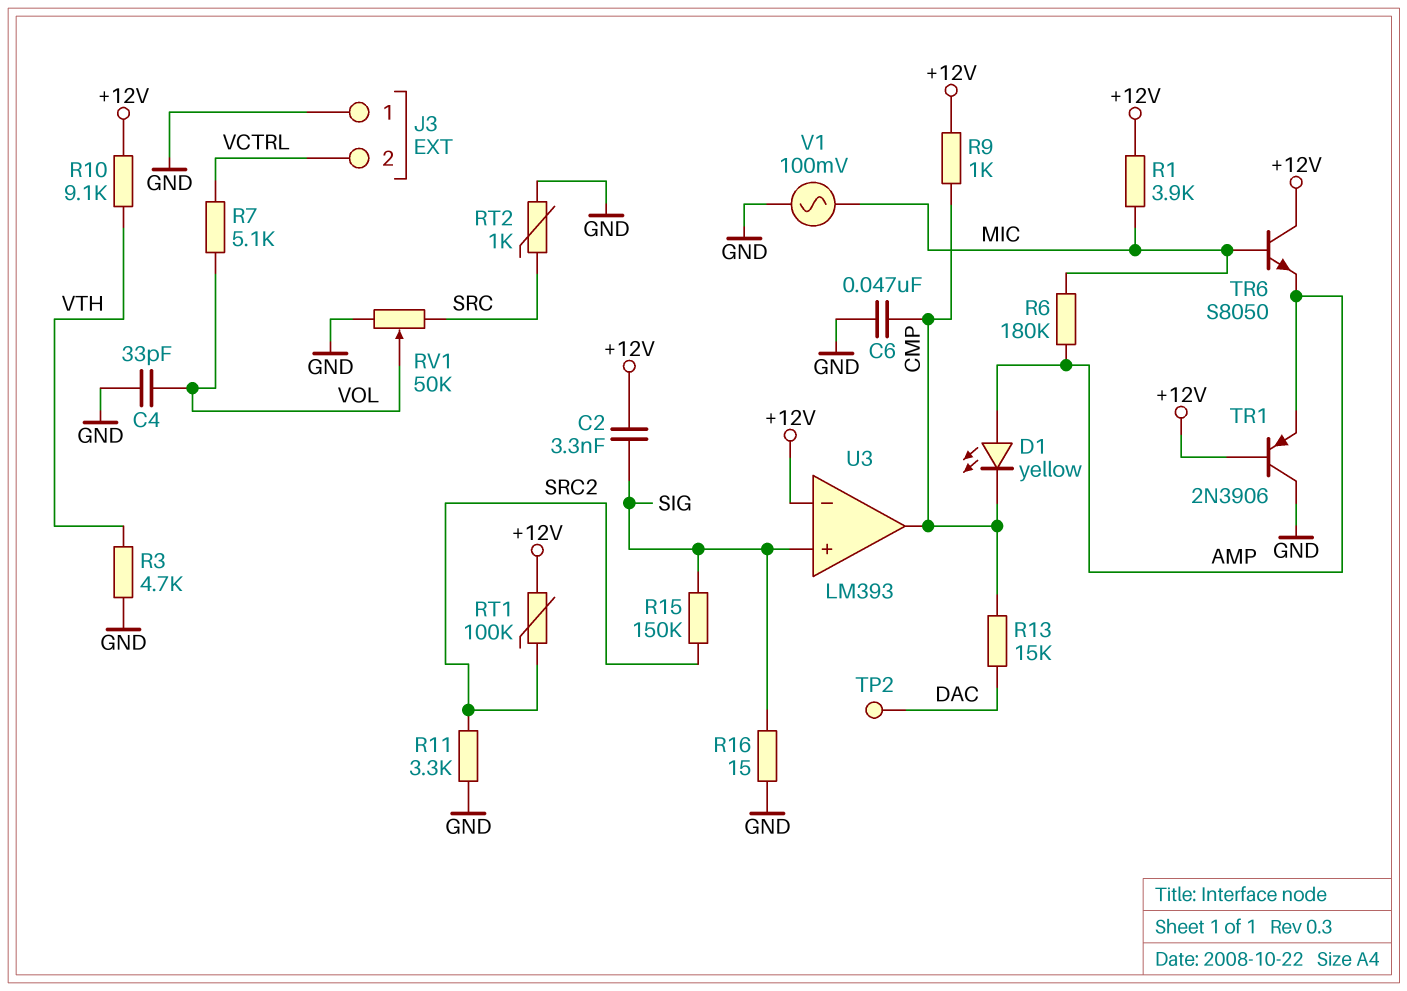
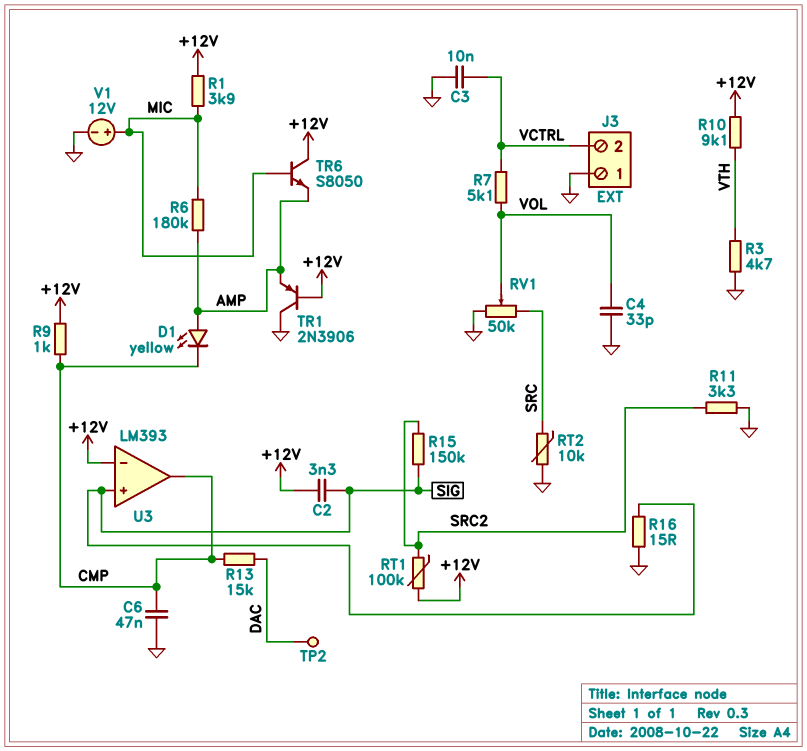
C3: none -> 10nF (GND, VCTRL)
RT2: 1k (GND, SRC) -> 10k (GND, SRC)
V1: AC 100mV (GND, MIC) -> 12V (plus MIC, minus GND)

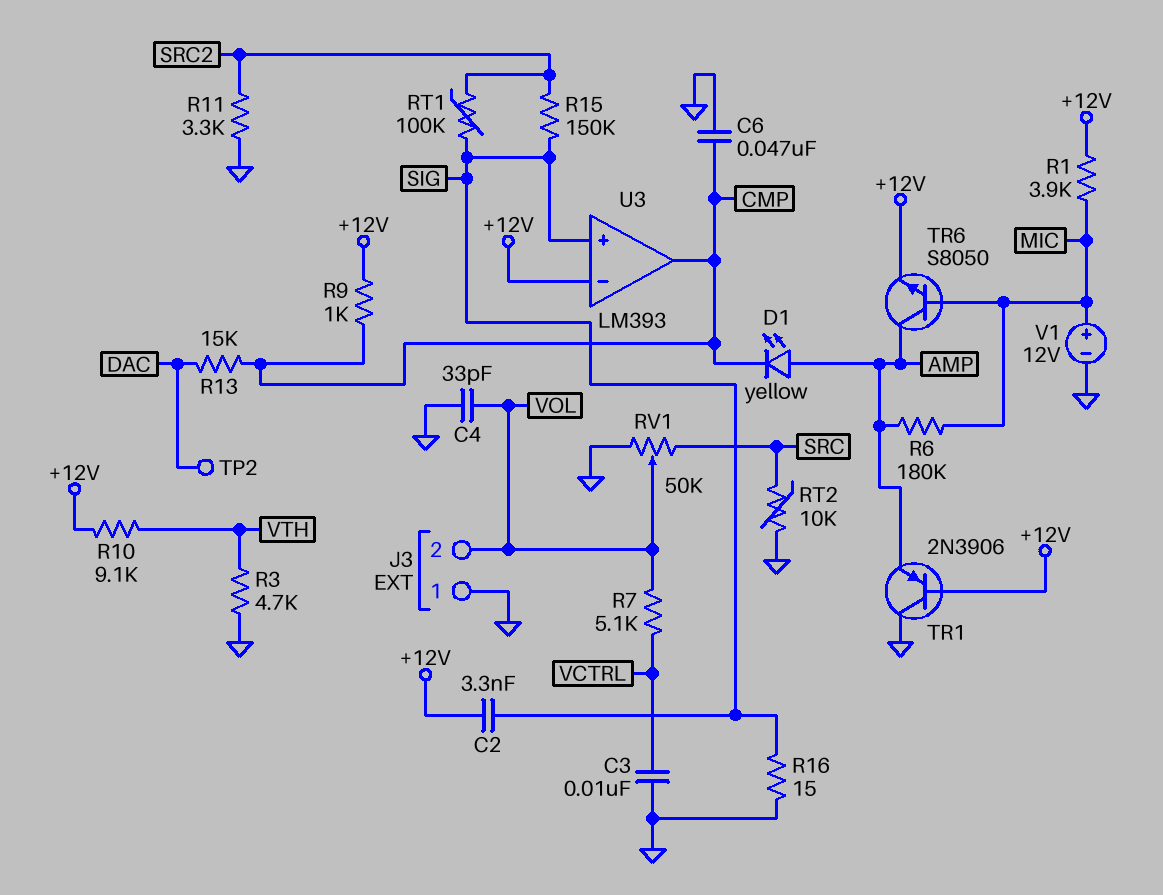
J3 pin 2: VCTRL -> VOL
RT1: 100k (+12V, SRC2) -> 100k (SIG, SRC2)
TR6: NPN S8050 (B MIC, C +12V, E AMP) -> NPN S8050 (B MIC, C AMP, E +12V)

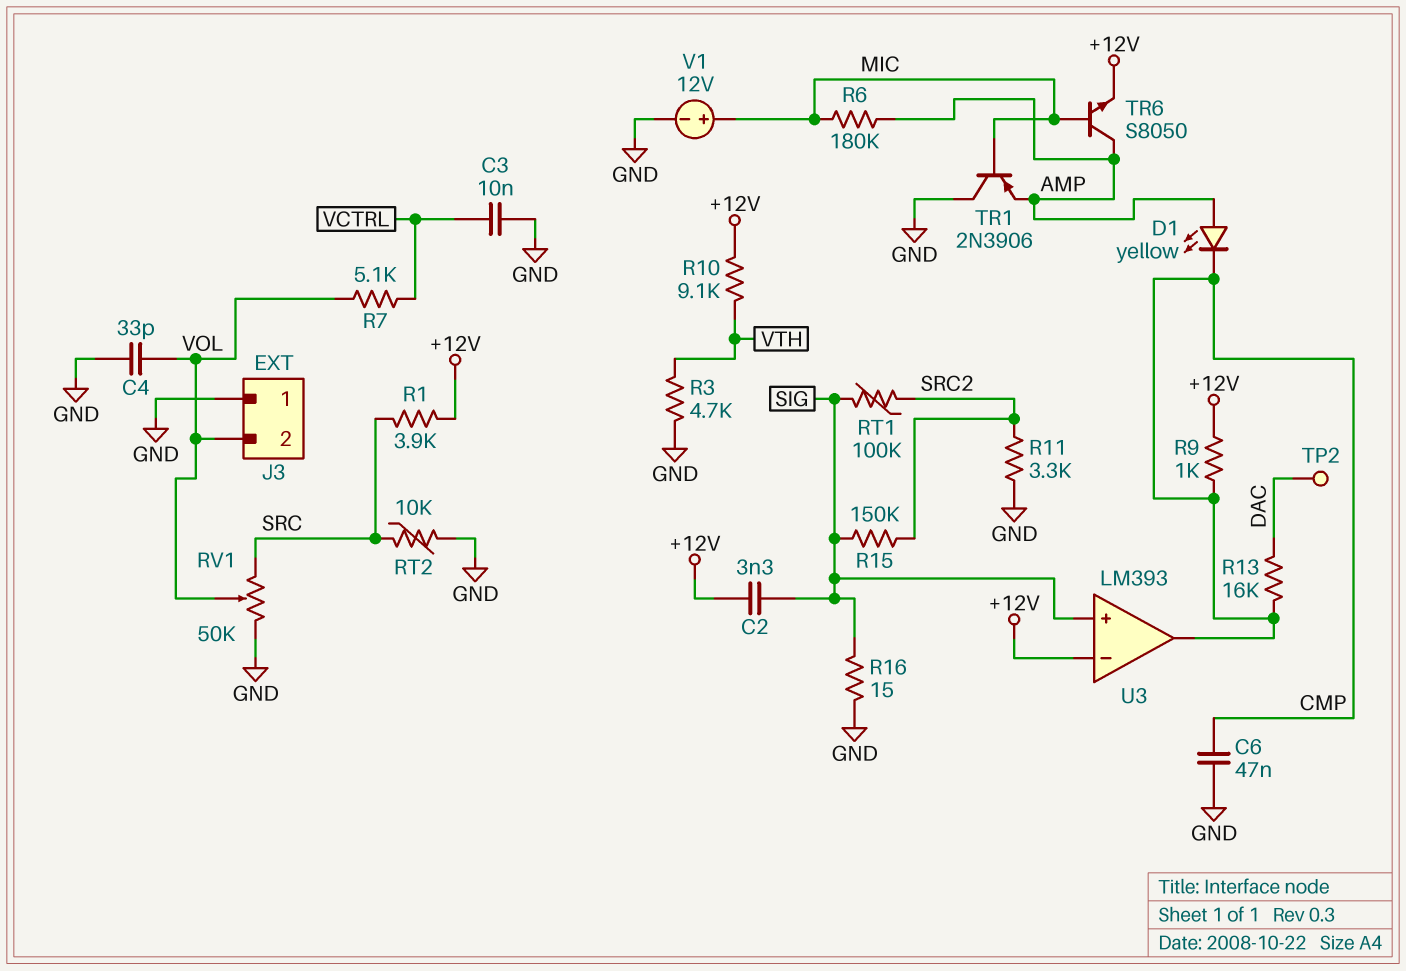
R1: 3.9k (+12V, MIC) -> 3.9k (+12V, SRC)
R13: 15k (CMP, DAC) -> 16k (CMP, DAC)
TR1: PNP 2N3906 (B +12V, C GND, E AMP) -> PNP 2N3906 (B MIC, C GND, E AMP)

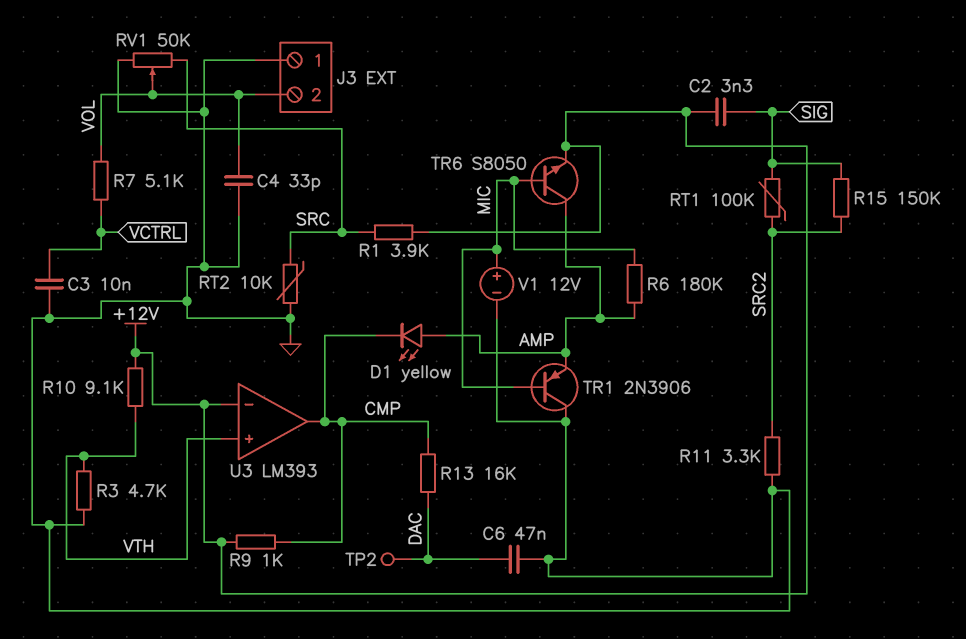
C6: 47nF (CMP, GND) -> 47nF (DAC, GND)
R16: 15 (GND, SIG) -> none
U3 pin in+: SIG -> VTH

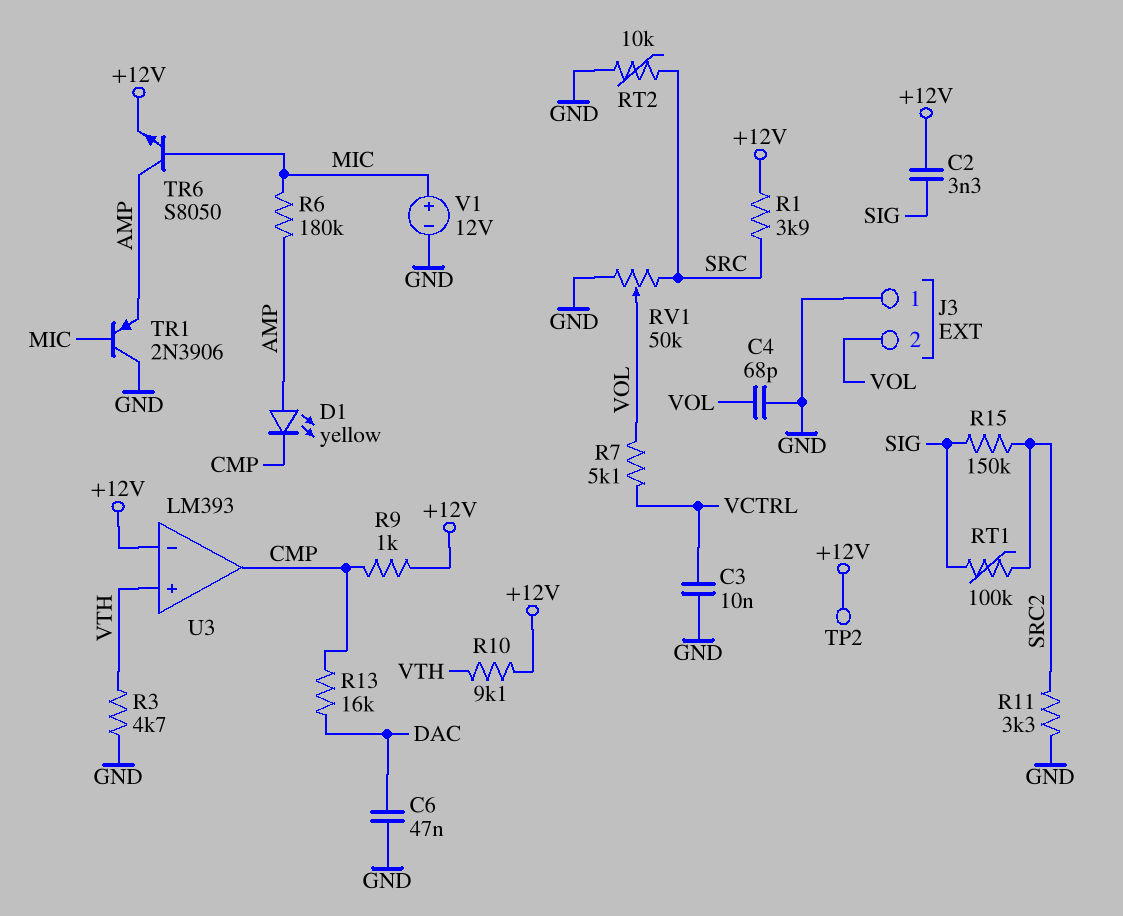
C4: 33pF (GND, VOL) -> 68pF (GND, VOL)
TP2: test point (DAC) -> test point (+12V)

